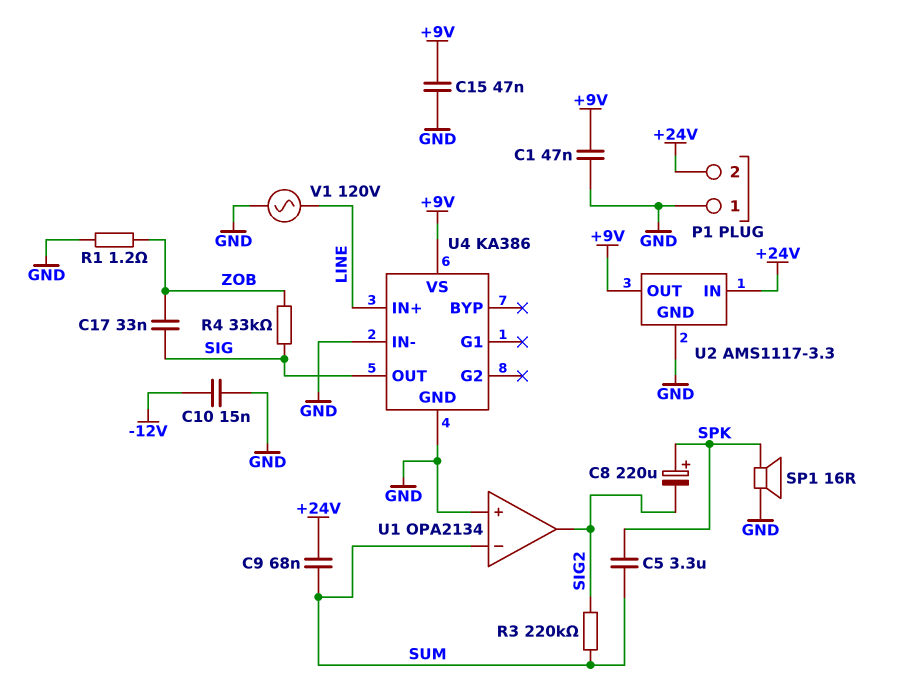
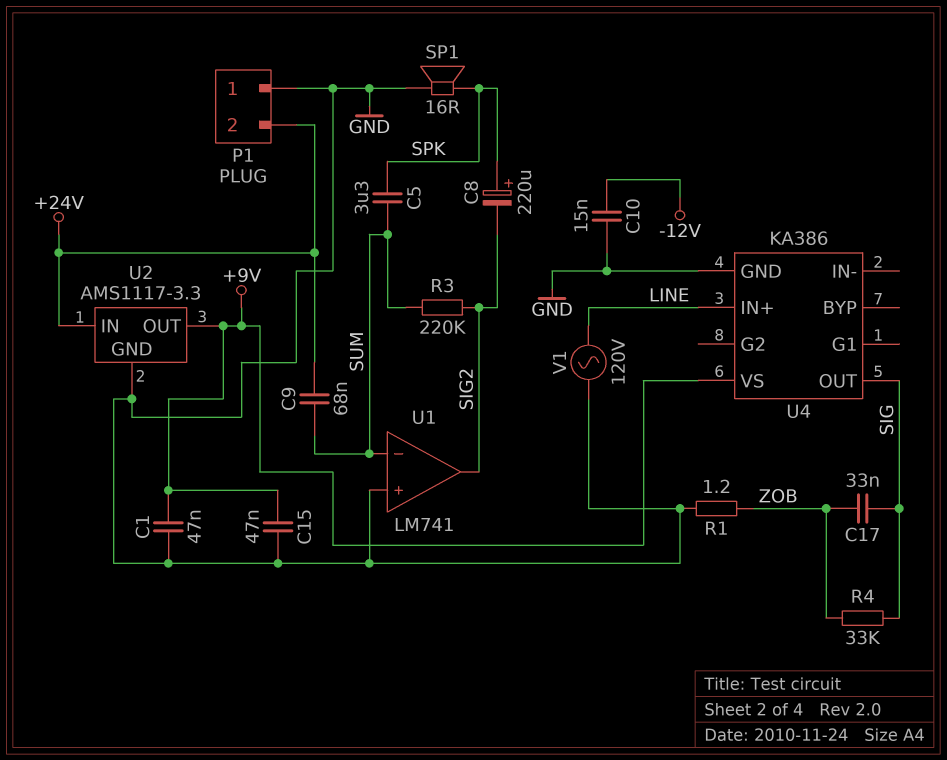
U1: OPA2134 -> LM741
U4 pin IN-: GND -> none

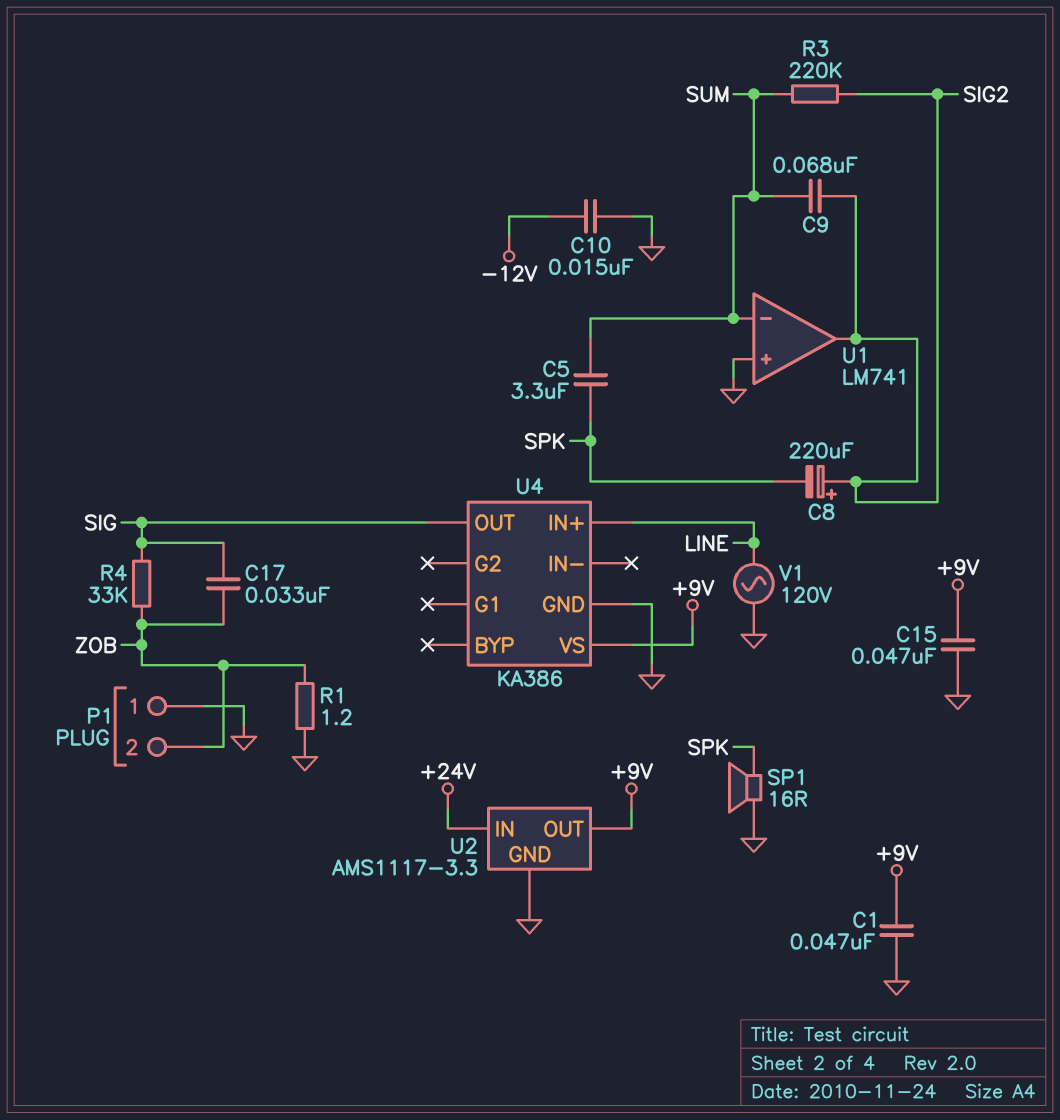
C8: 220uF (plus SPK, minus SIG2) -> 220uF (plus SIG2, minus SPK)
C9: 68nF (+24V, SUM) -> 68nF (SIG2, SUM)
P1 pin 2: +24V -> ZOB

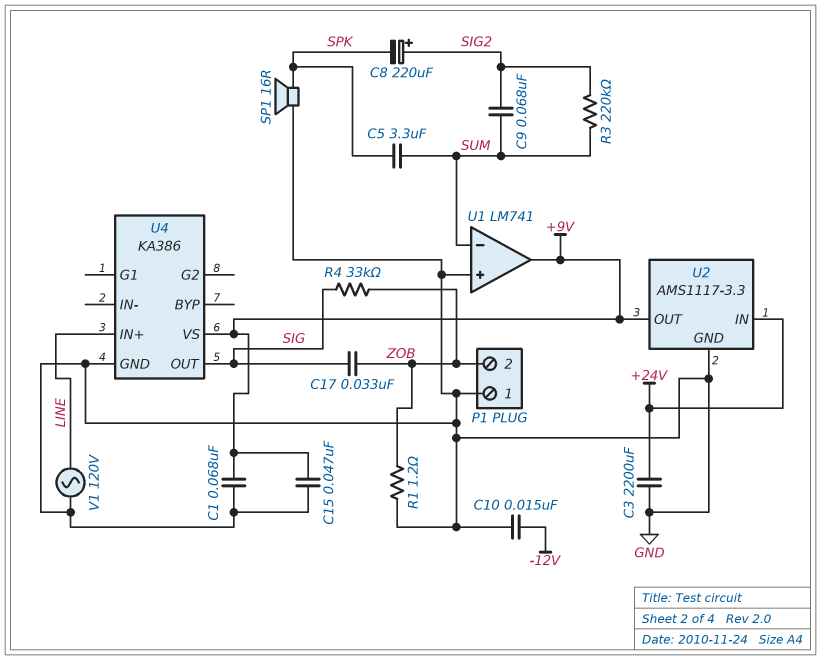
C1: 47nF (+9V, GND) -> 68nF (+9V, GND)
C3: none -> 2200uF (+24V, GND)
U1 pin out: SIG2 -> +9V

